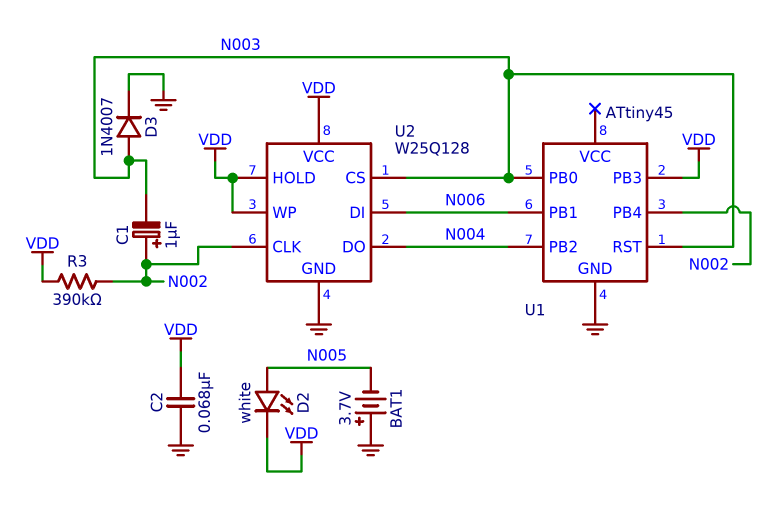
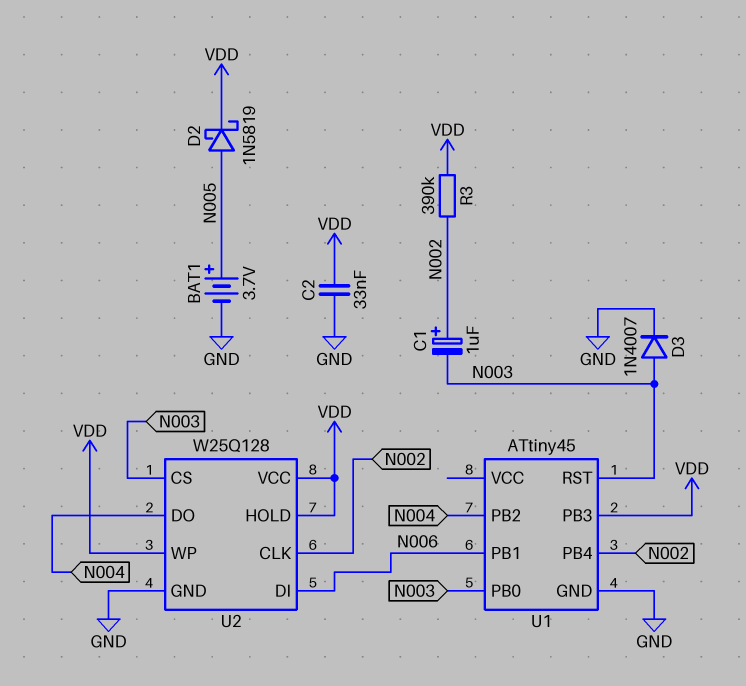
BAT1: 3.7V (plus GND, minus N005) -> 3.7V (plus N005, minus GND)
C2: 68nF (GND, VDD) -> 33nF (GND, VDD)
D2: LED white (A N005, K VDD) -> schottky 1N5819 (A N005, K VDD)

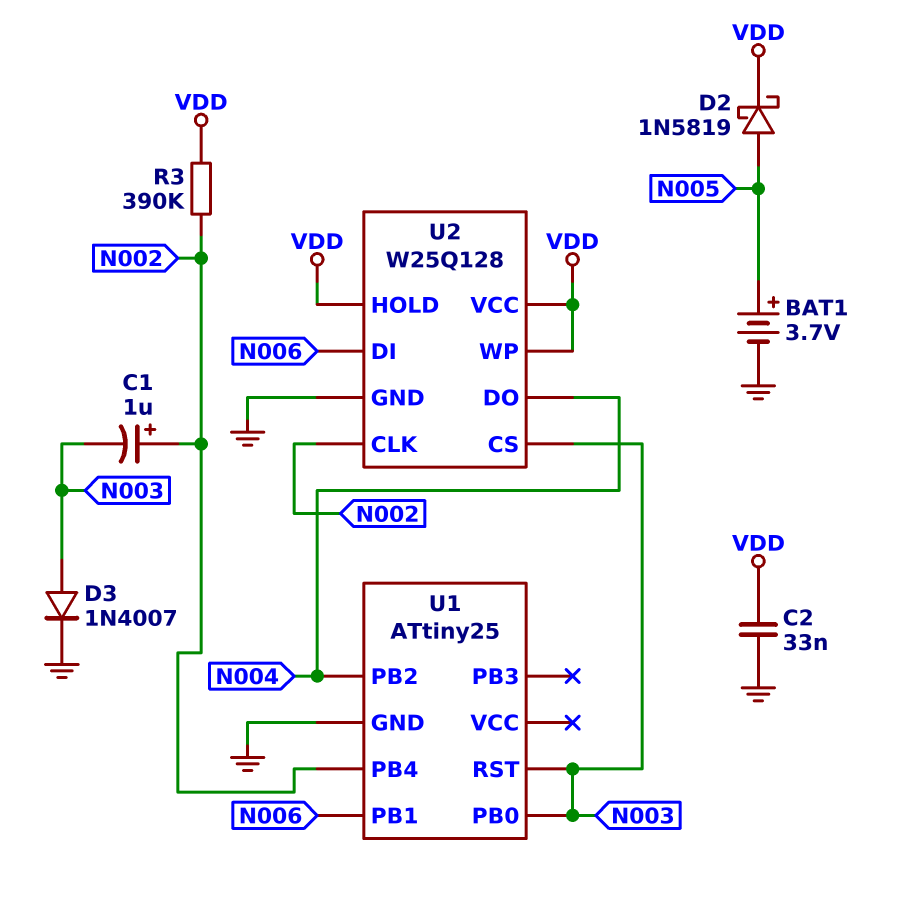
U1: ATtiny45 -> ATtiny25
U1 pin PB3: VDD -> none

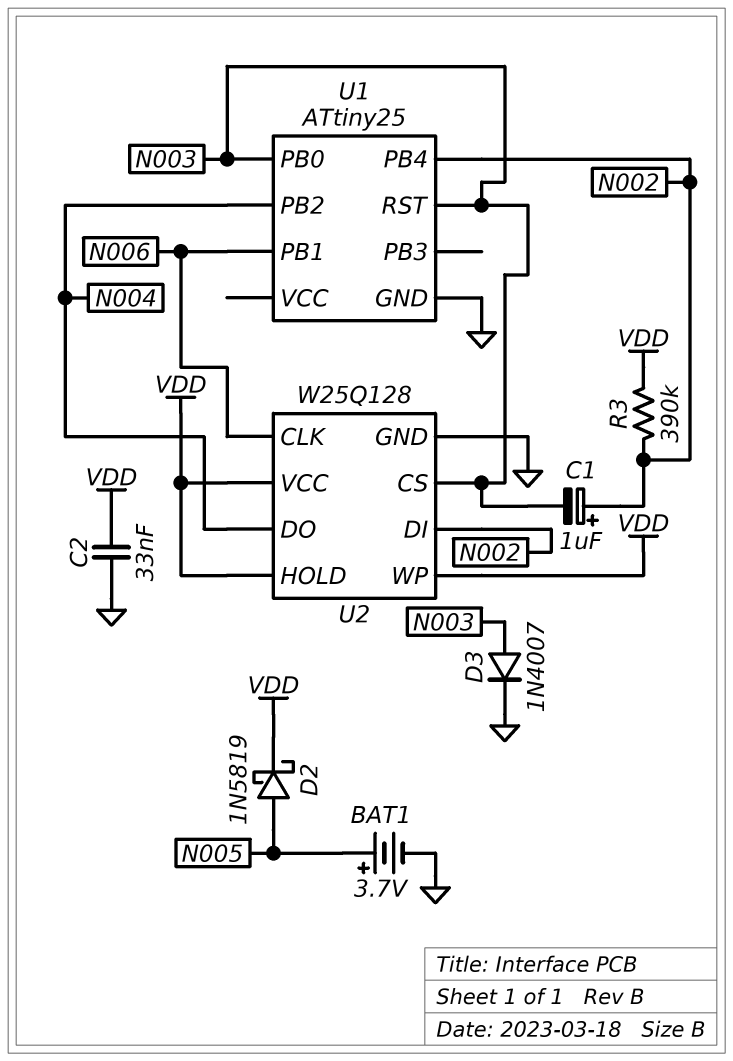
U2 pin CLK: N002 -> N006
U2 pin DI: N006 -> N002

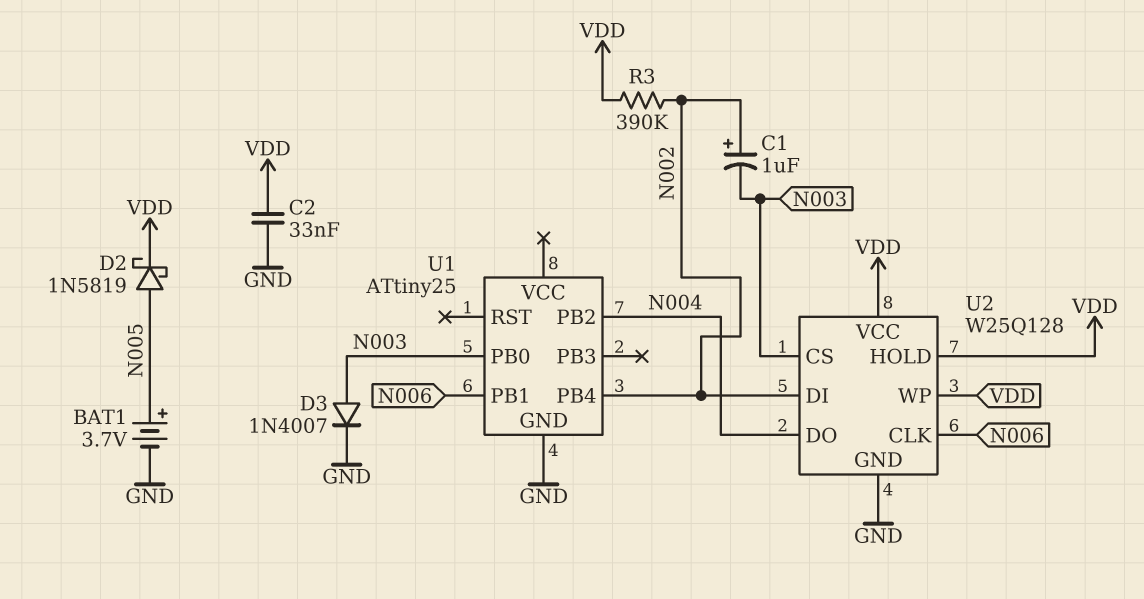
U1 pin RST: N003 -> none

